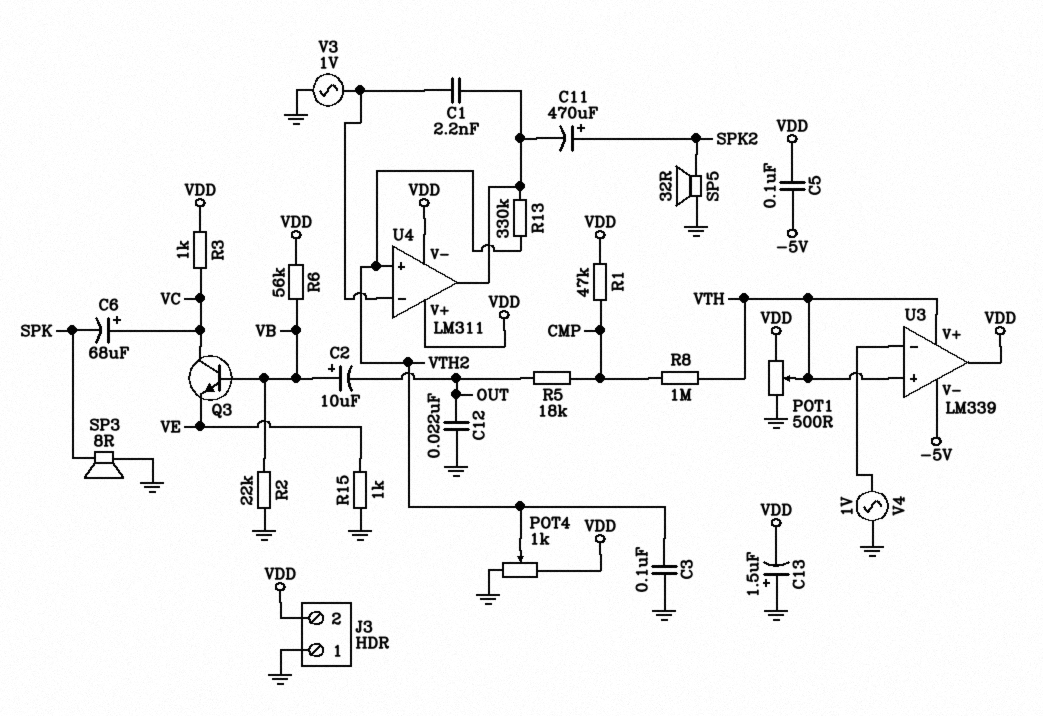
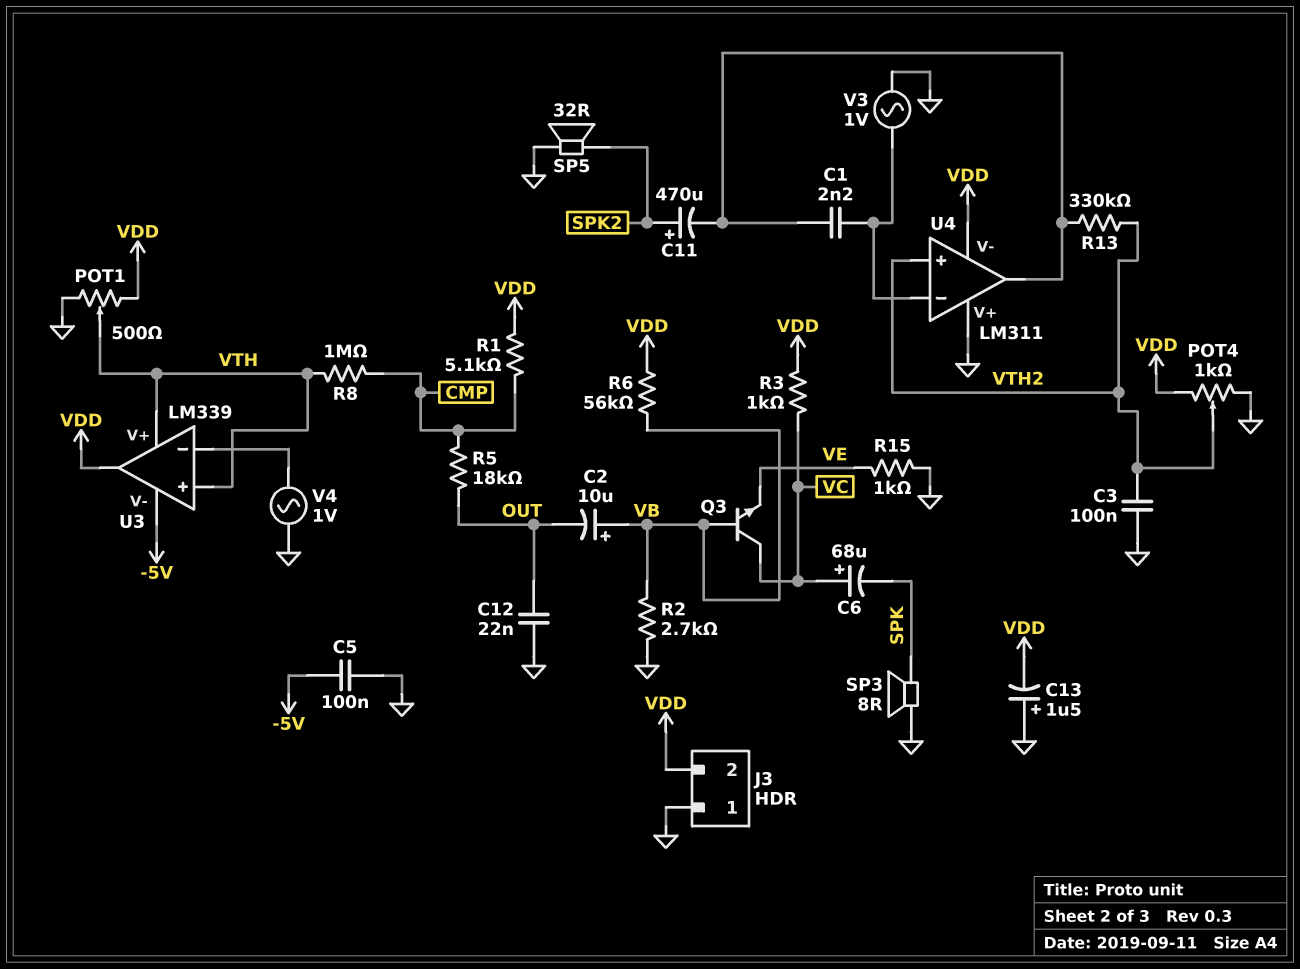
C5: 100nF (-5V, VDD) -> 100nF (-5V, GND)
R1: 47k (CMP, VDD) -> 5.1k (CMP, VDD)
R2: 22k (GND, VB) -> 2.7k (GND, VB)
U4 pin V+: VDD -> GND

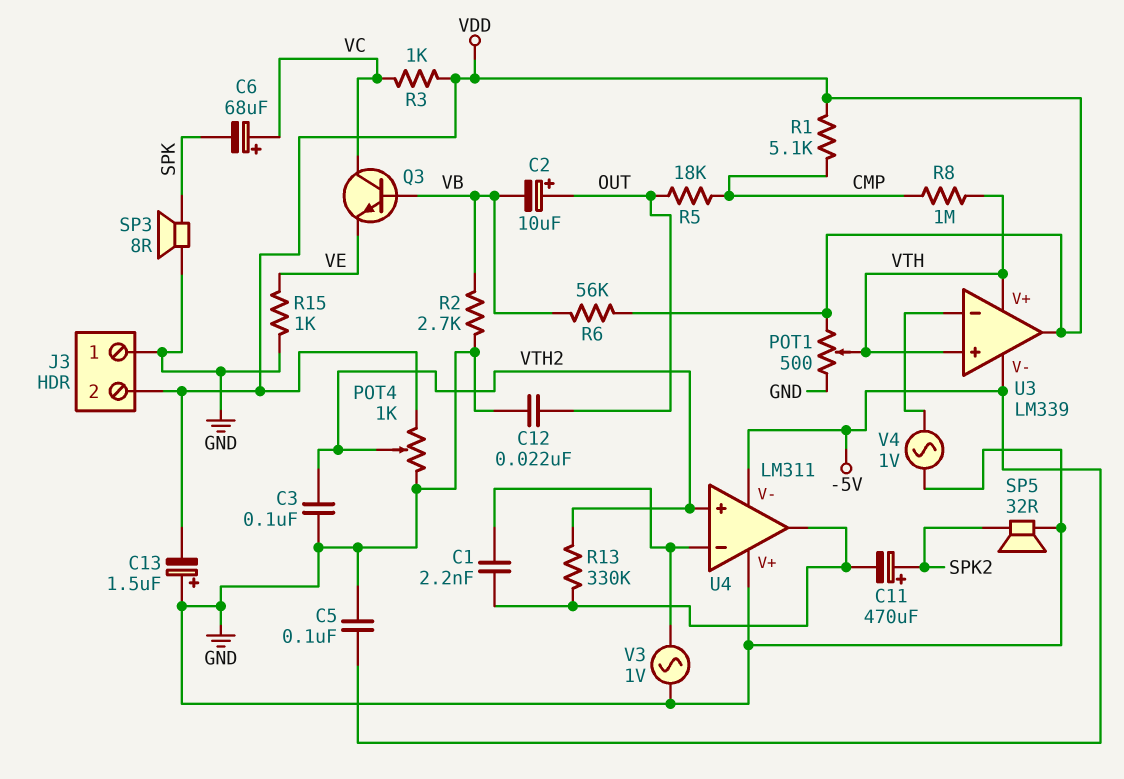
C2: 10uF (plus VB, minus OUT) -> 10uF (plus OUT, minus VB)
U4 pin V-: VDD -> -5V

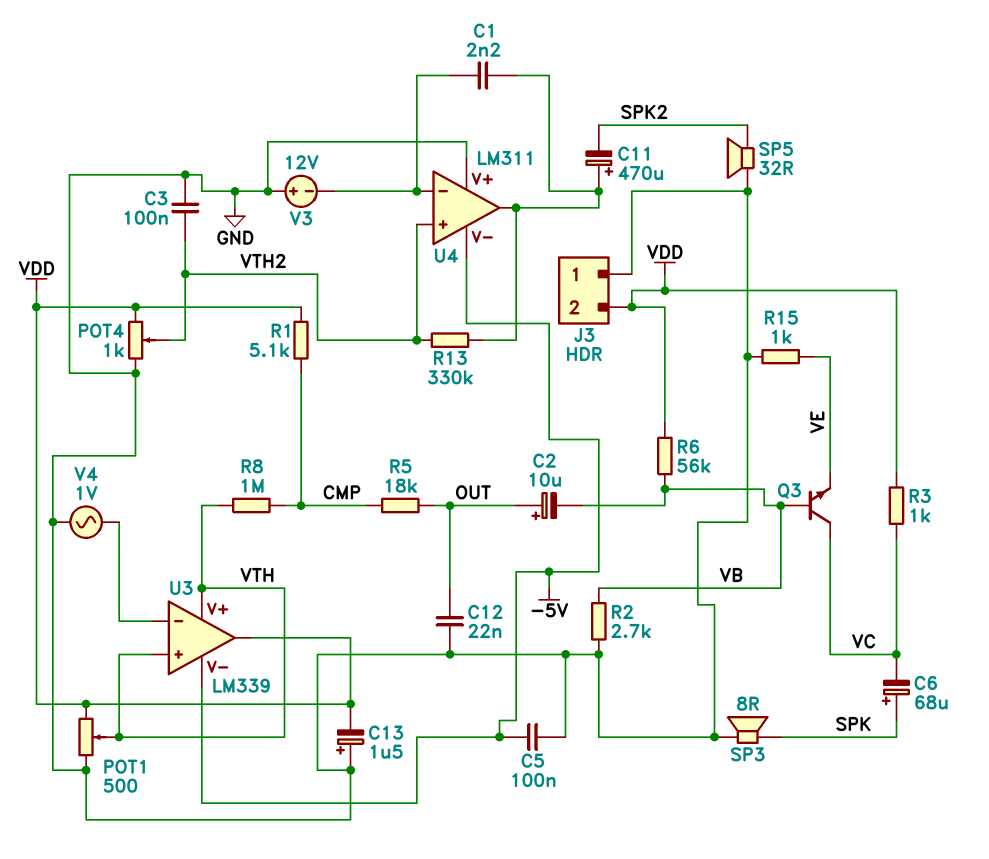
C6: 68uF (plus VC, minus SPK) -> 68uF (plus SPK, minus VC)
C11: 470uF (plus SPK2, minus U4/out) -> 470uF (plus U4/out, minus SPK2)
V3: AC 1V (GND, U4/in-) -> 12V (plus GND, minus U4/in-)

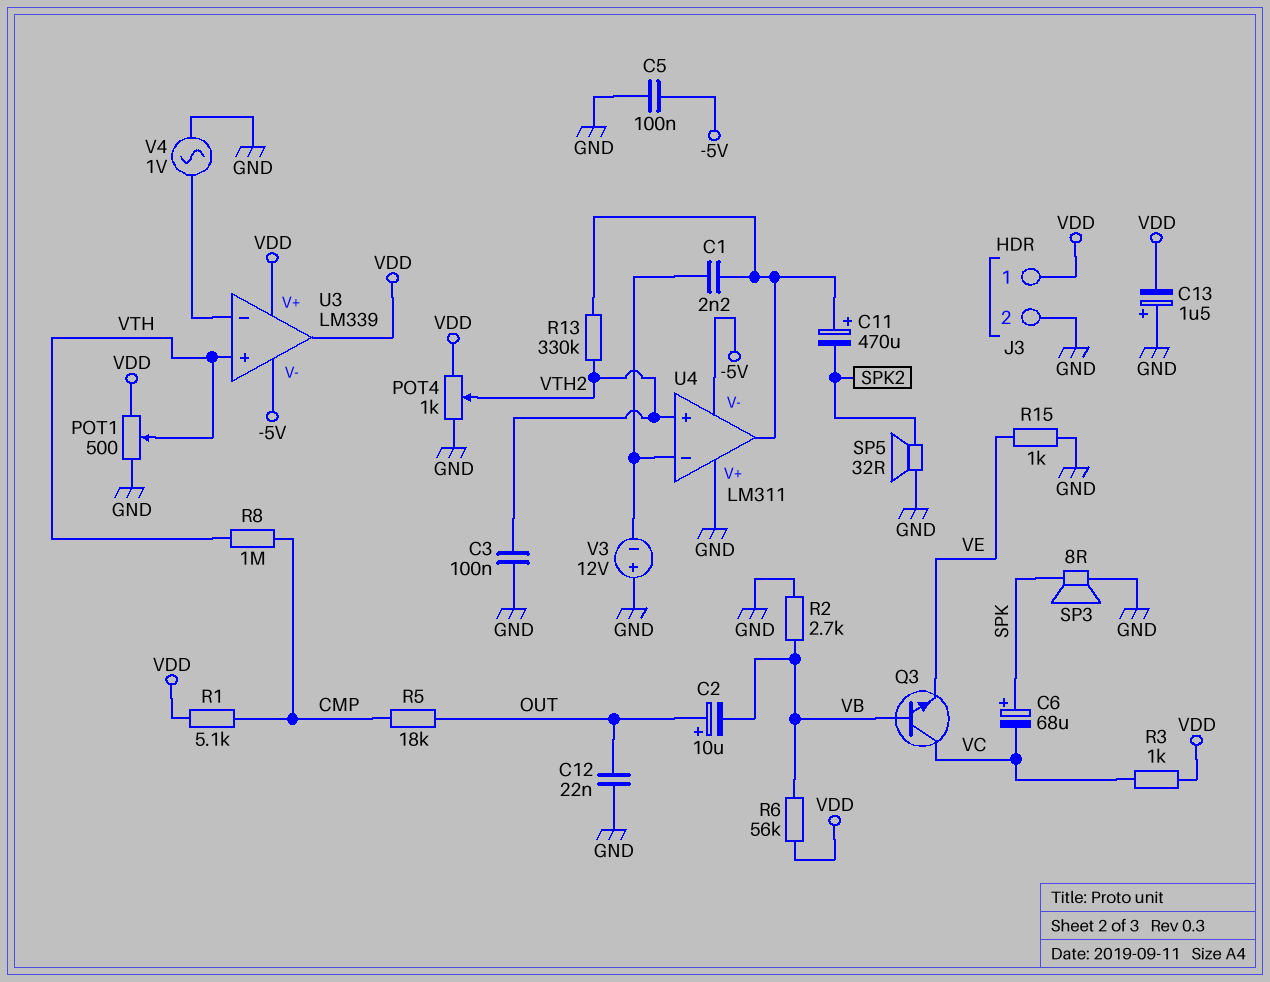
J3 pin 1: GND -> VDD
J3 pin 2: VDD -> GND
U3 pin V+: VTH -> VDD

